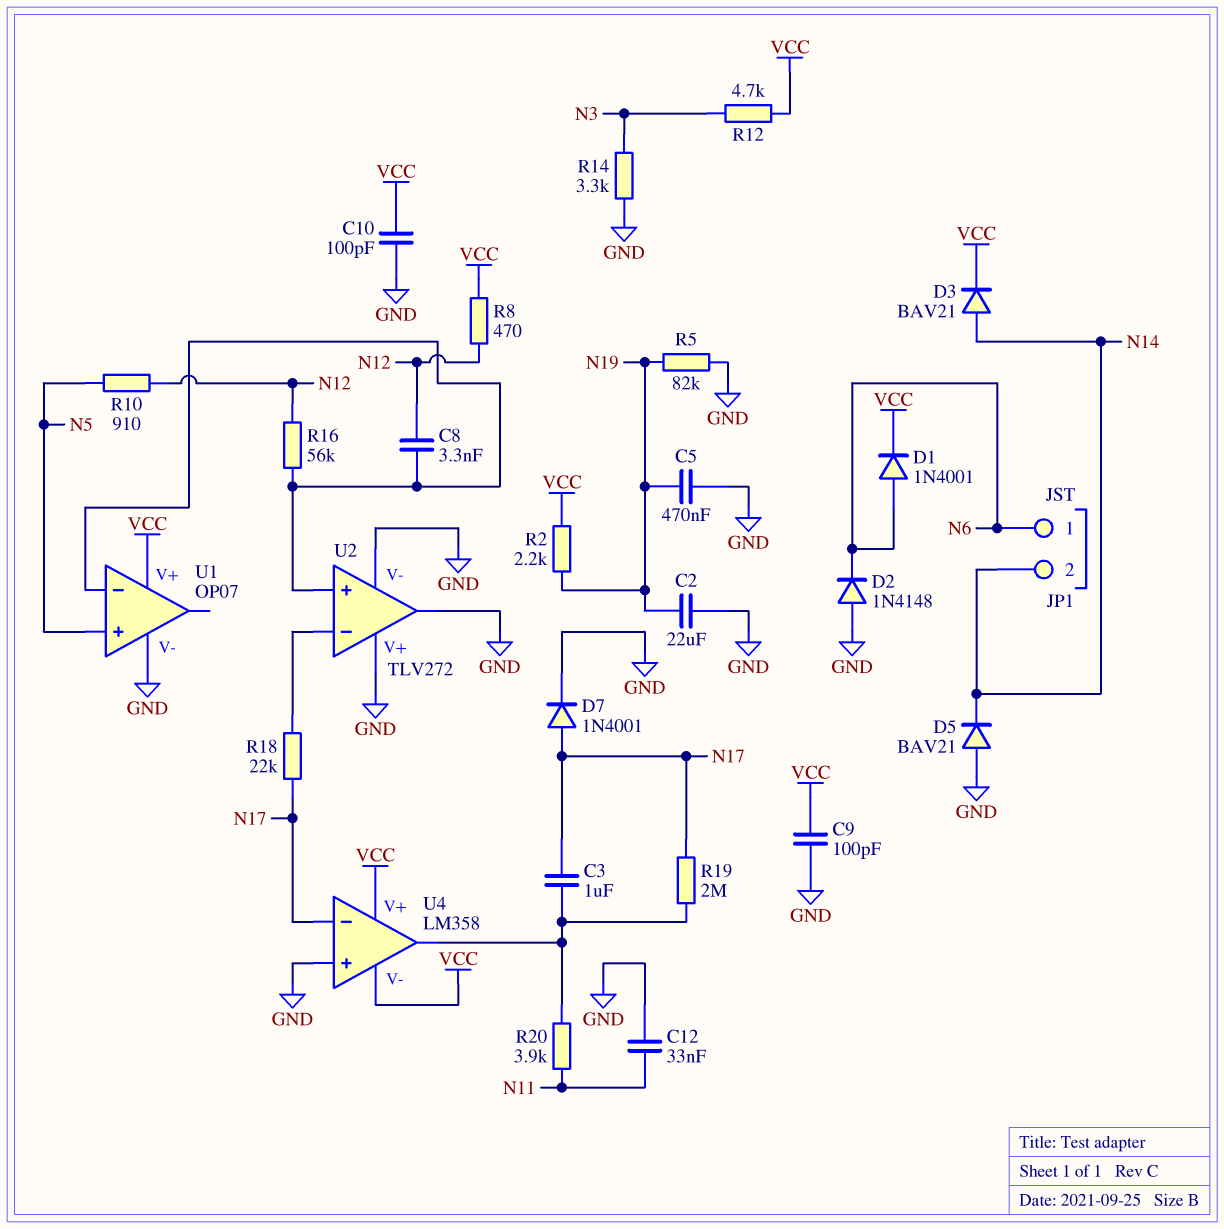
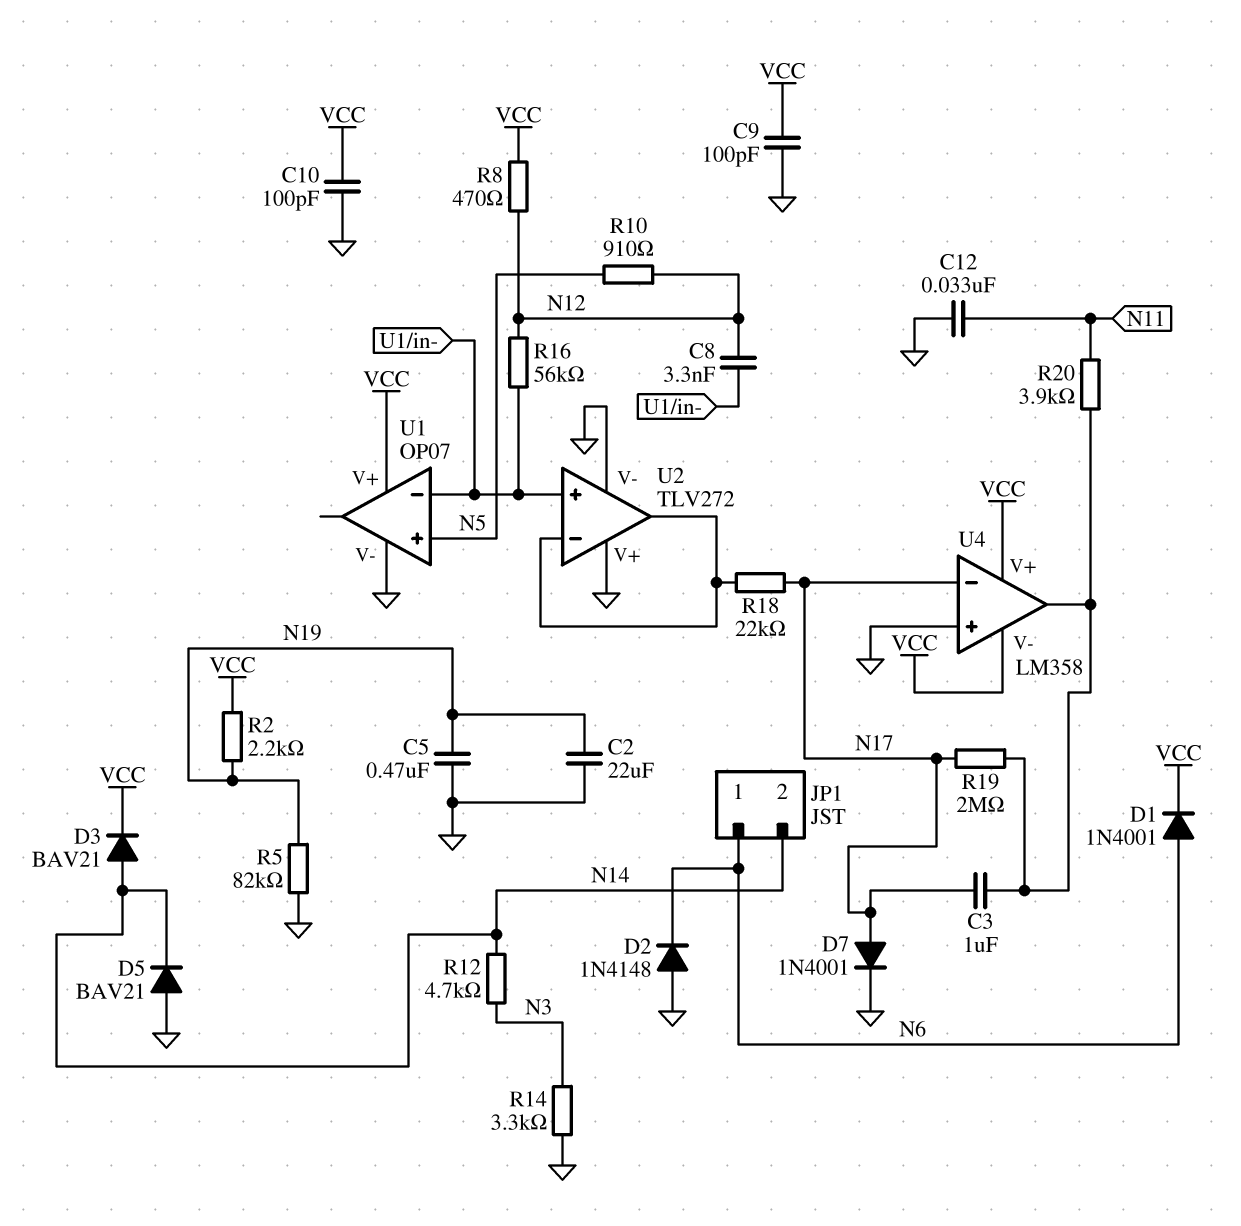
R12: 4.7k (N3, VCC) -> 4.7k (N3, N14)
U2 pin out: GND -> U2/in-

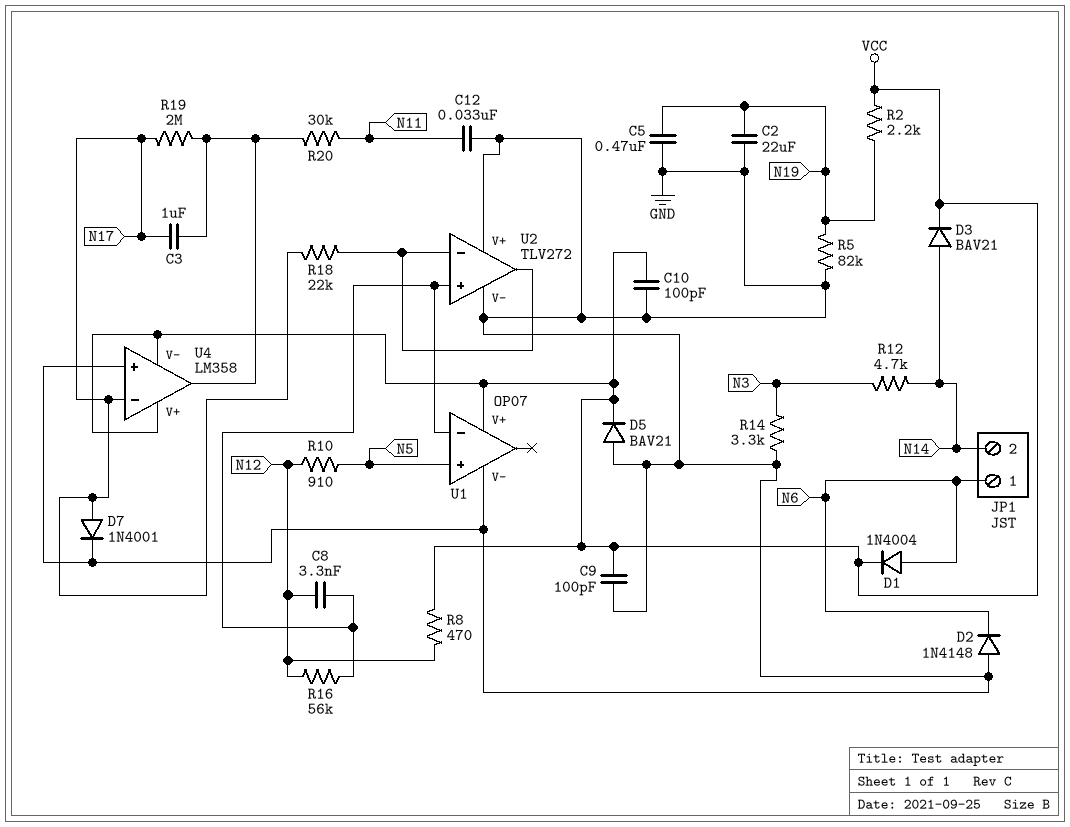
D1: diode 1N4001 (A N6, K VCC) -> diode 1N4004 (A N6, K VCC)
D5: diode BAV21 (A GND, K N14) -> diode BAV21 (A GND, K VCC)
R20: 3.9k (N11, U4/out) -> 30k (N11, U4/out)

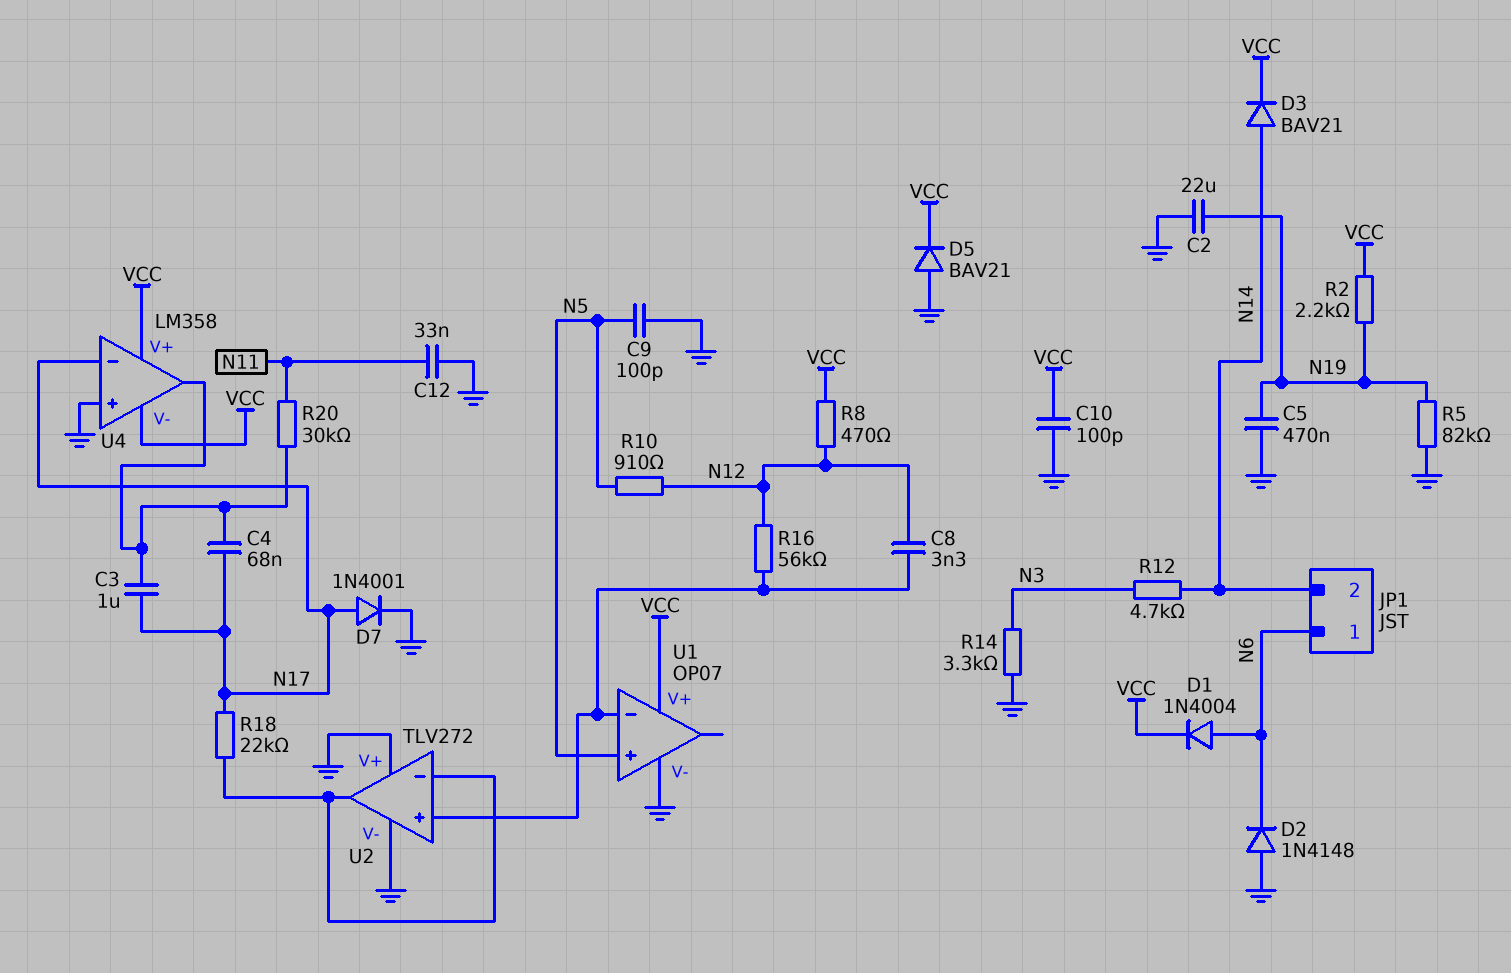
C4: none -> 68nF (N17, U4/out)
C9: 100pF (GND, VCC) -> 100pF (GND, N5)
R19: 2M (N17, U4/out) -> none

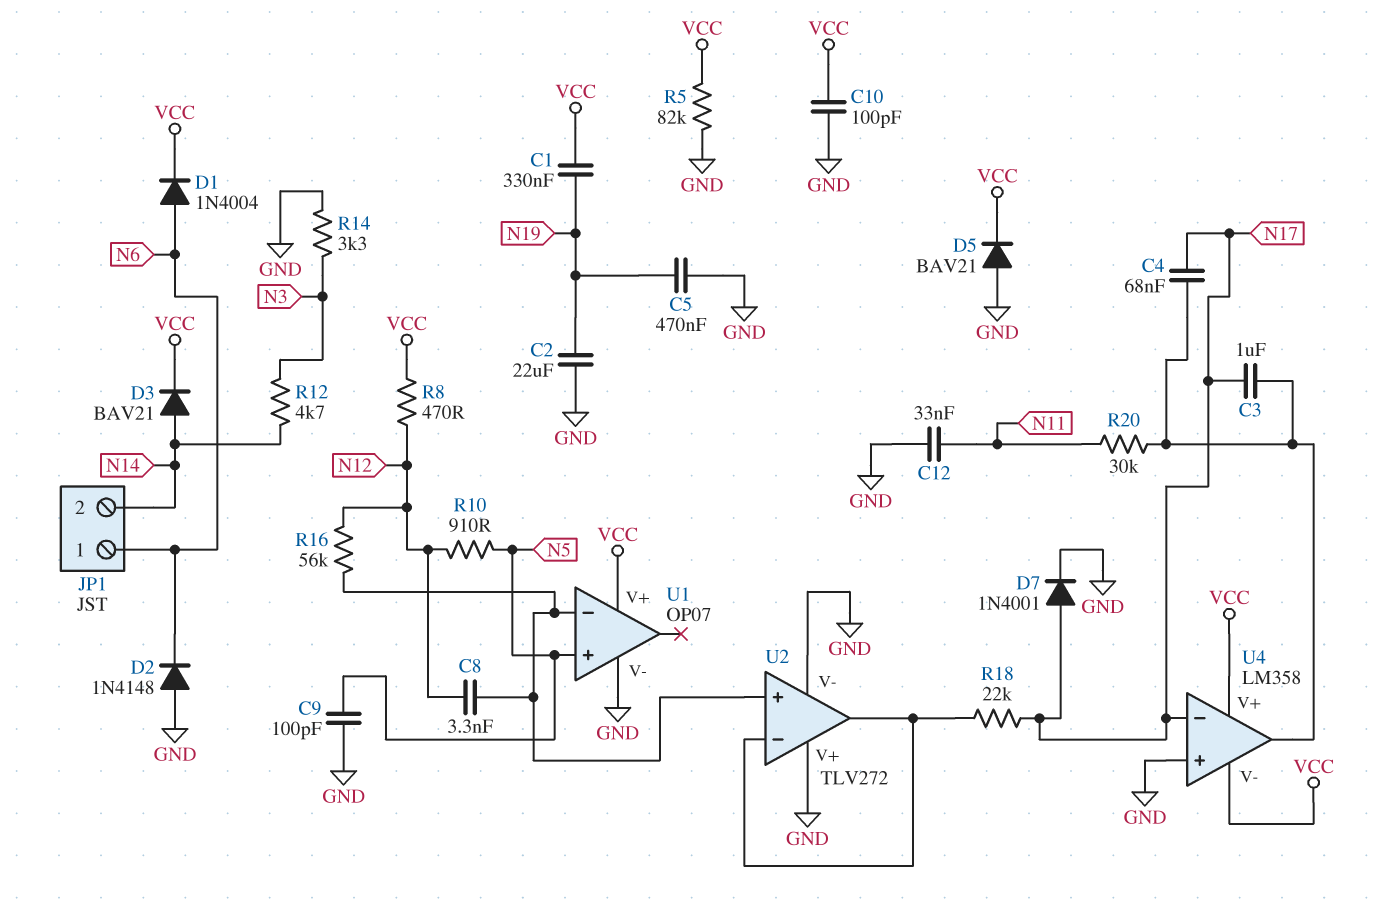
C1: none -> 330nF (N19, VCC)
R2: 2.2k (N19, VCC) -> none
R5: 82k (GND, N19) -> 82k (GND, VCC)

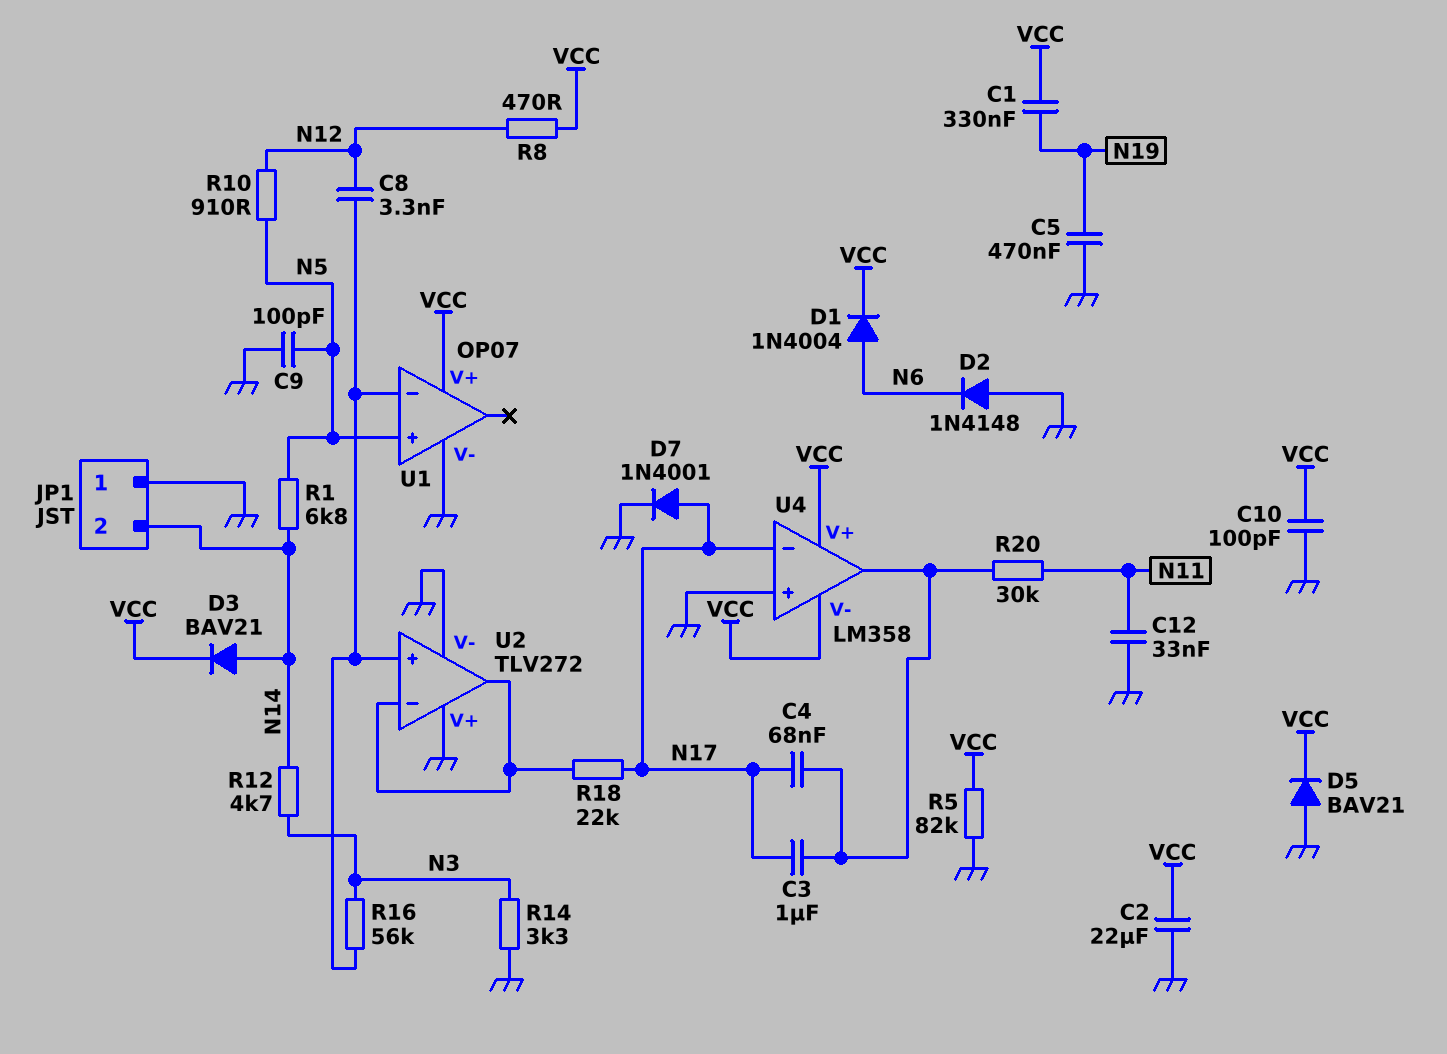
C2: 22uF (GND, N19) -> 22uF (GND, VCC)
JP1 pin 1: N6 -> GND
R1: none -> 6.8k (N5, N14)
R16: 56k (N12, U1/in-) -> 56k (N3, U1/in-)

